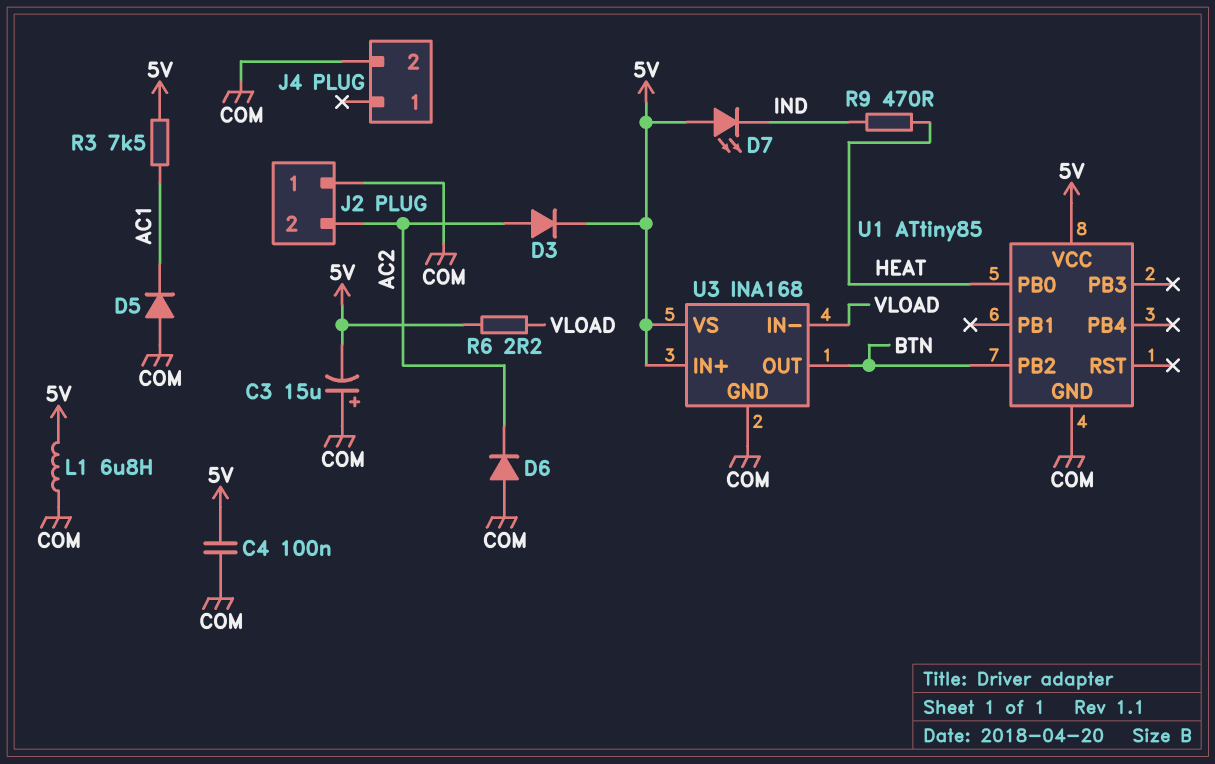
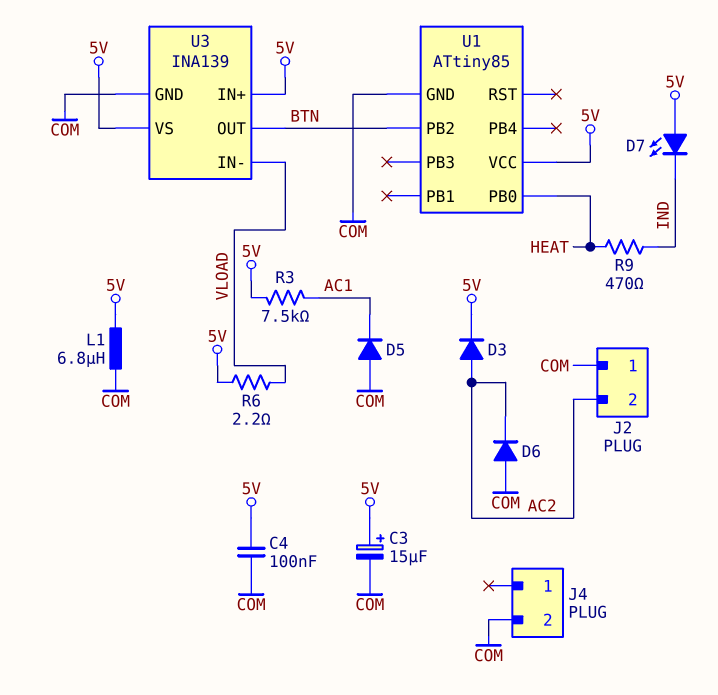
C3: 15uF (plus COM, minus 5V) -> 15uF (plus 5V, minus COM)
U3: INA168 -> INA139

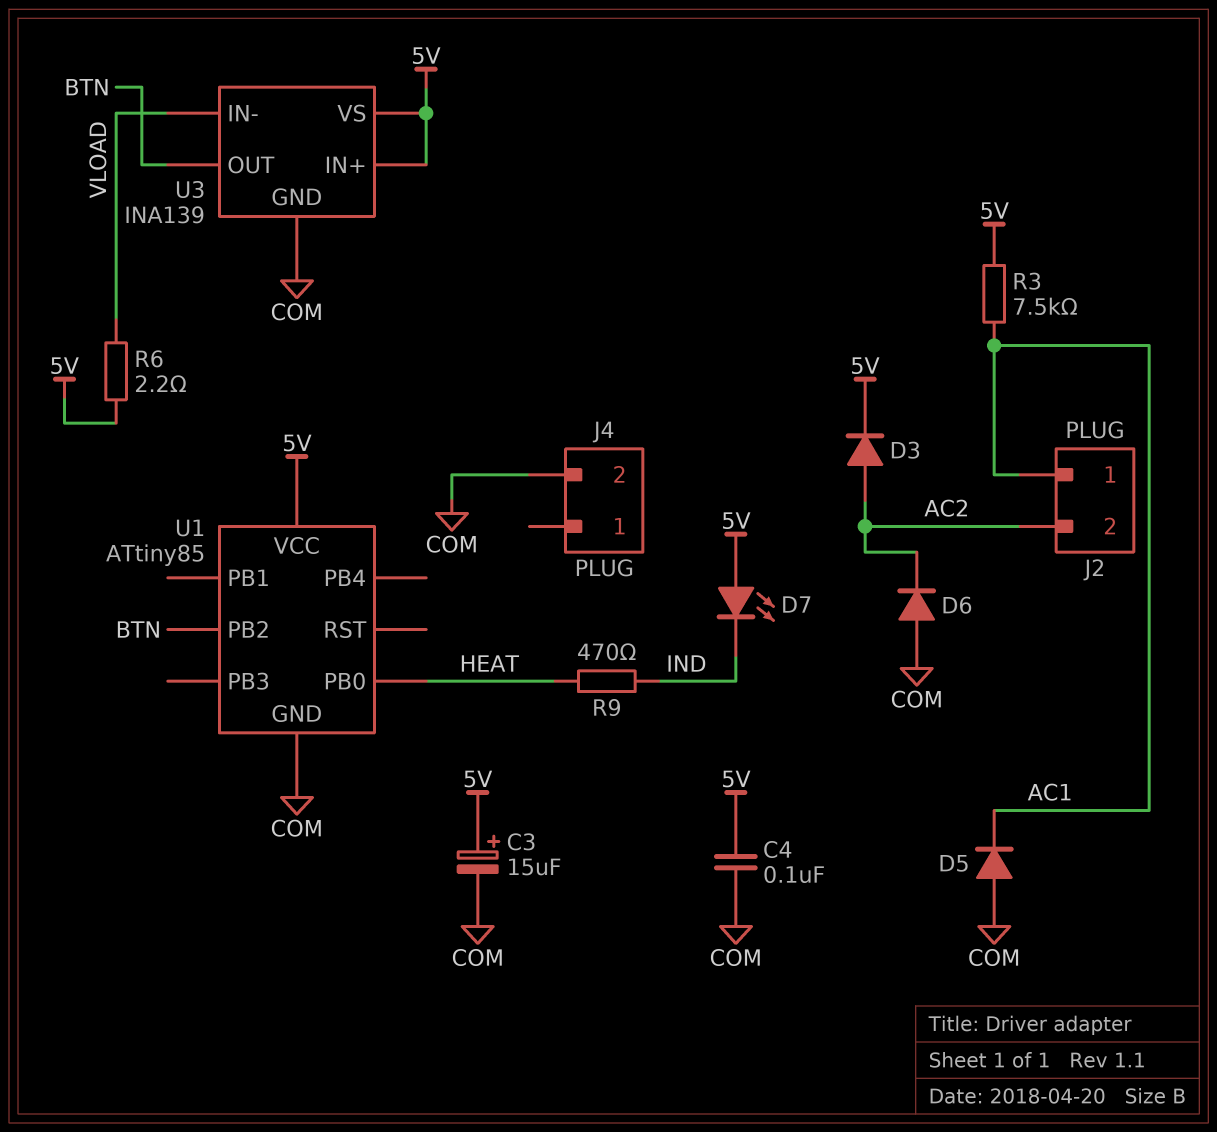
J2 pin 1: COM -> AC1
L1: 6.8uH (5V, COM) -> none

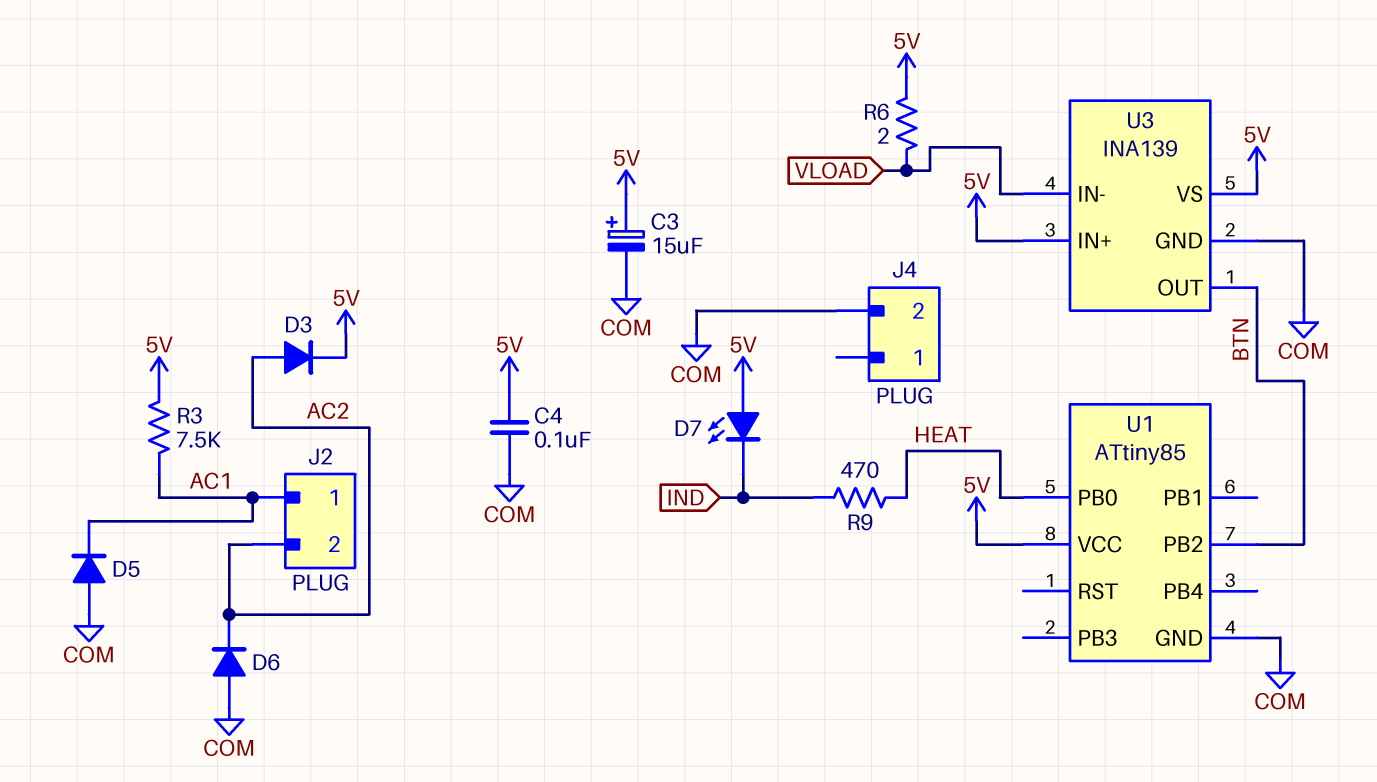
R6: 2.2 (5V, VLOAD) -> 2 (5V, VLOAD)

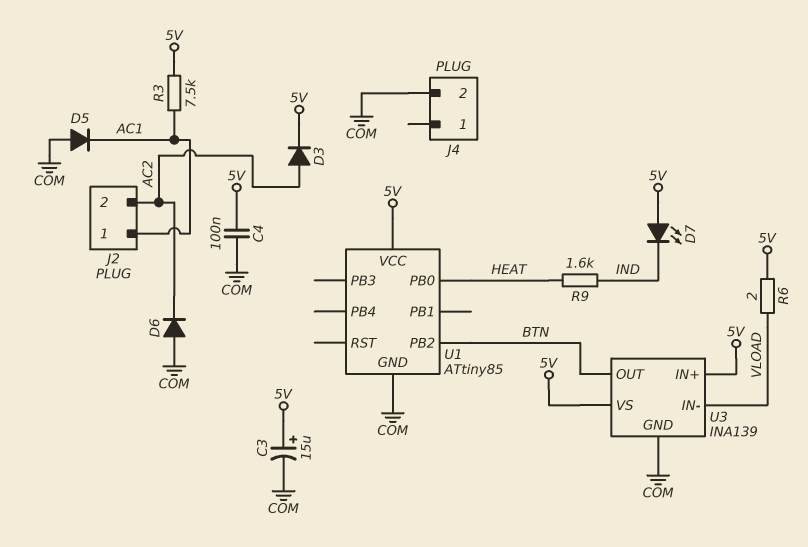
R9: 470 (HEAT, IND) -> 1.6k (HEAT, IND)

